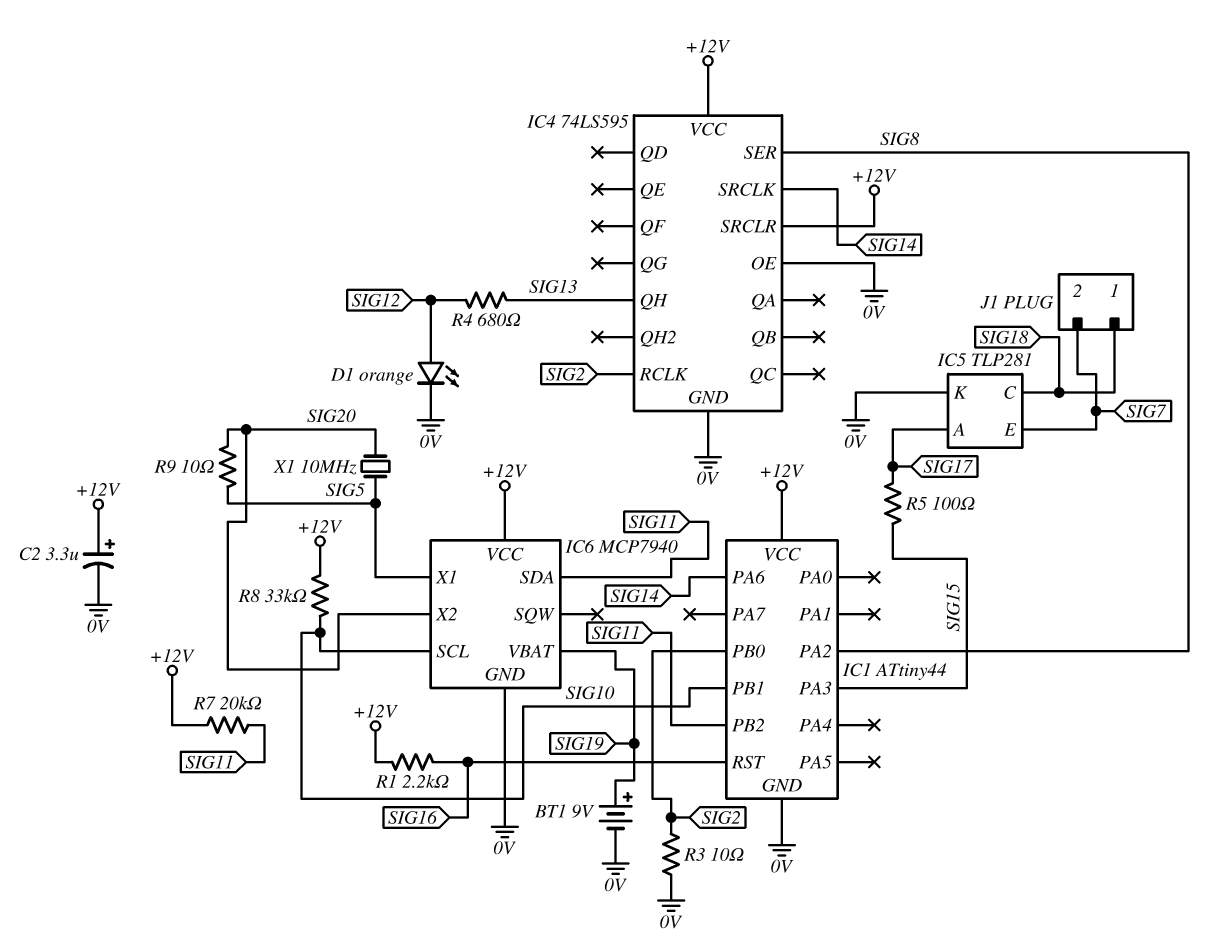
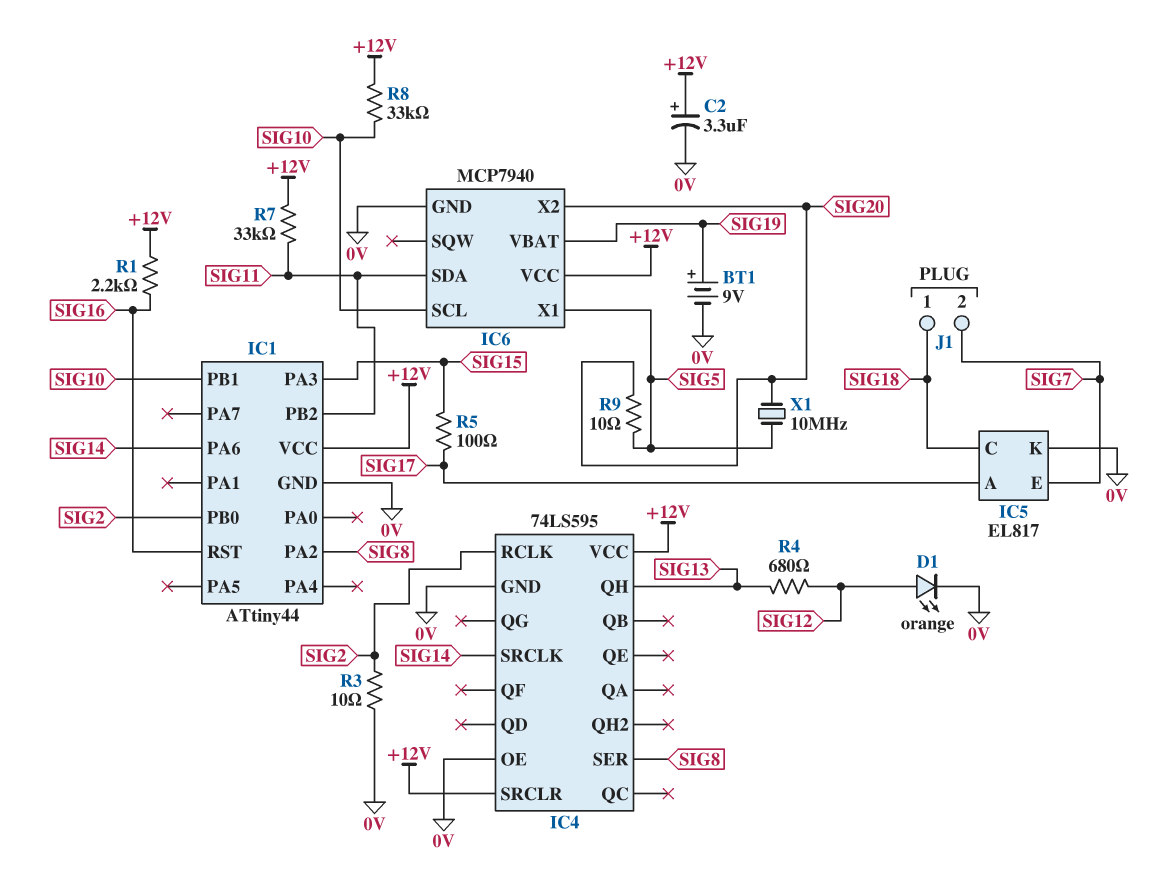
IC5: TLP281 -> EL817
R7: 20k (+12V, SIG11) -> 33k (+12V, SIG11)

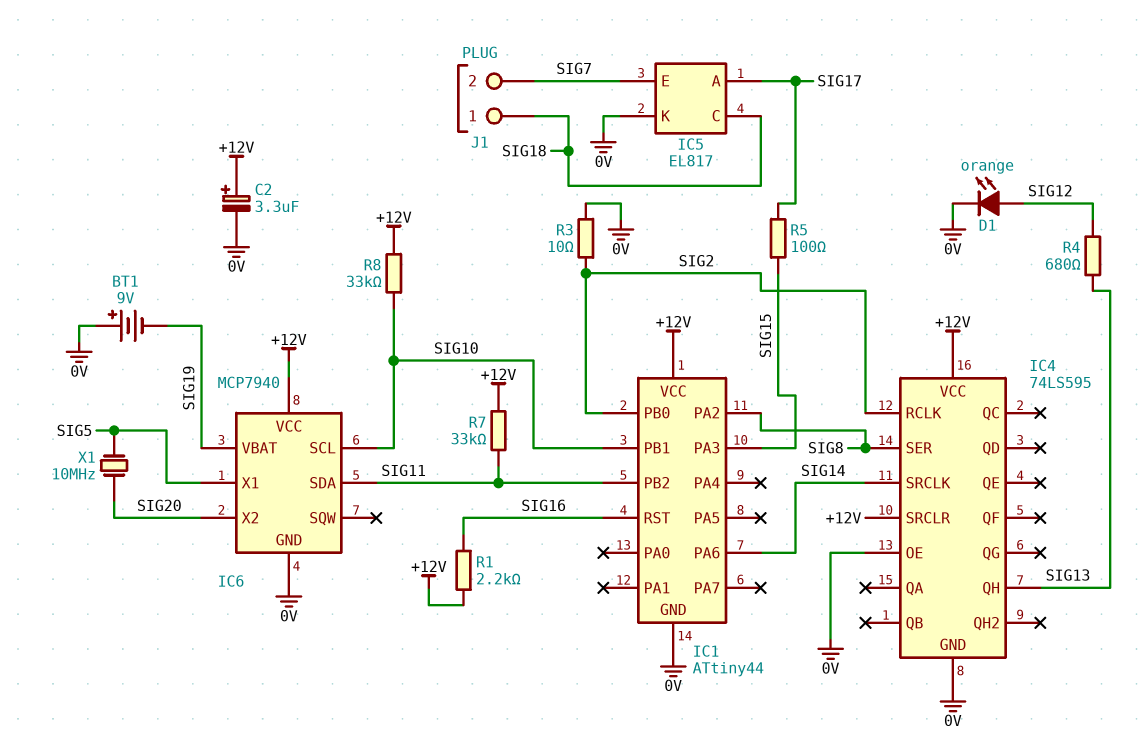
BT1: 9V (plus SIG19, minus 0V) -> 9V (plus 0V, minus SIG19)
R9: 10 (SIG5, SIG20) -> none

